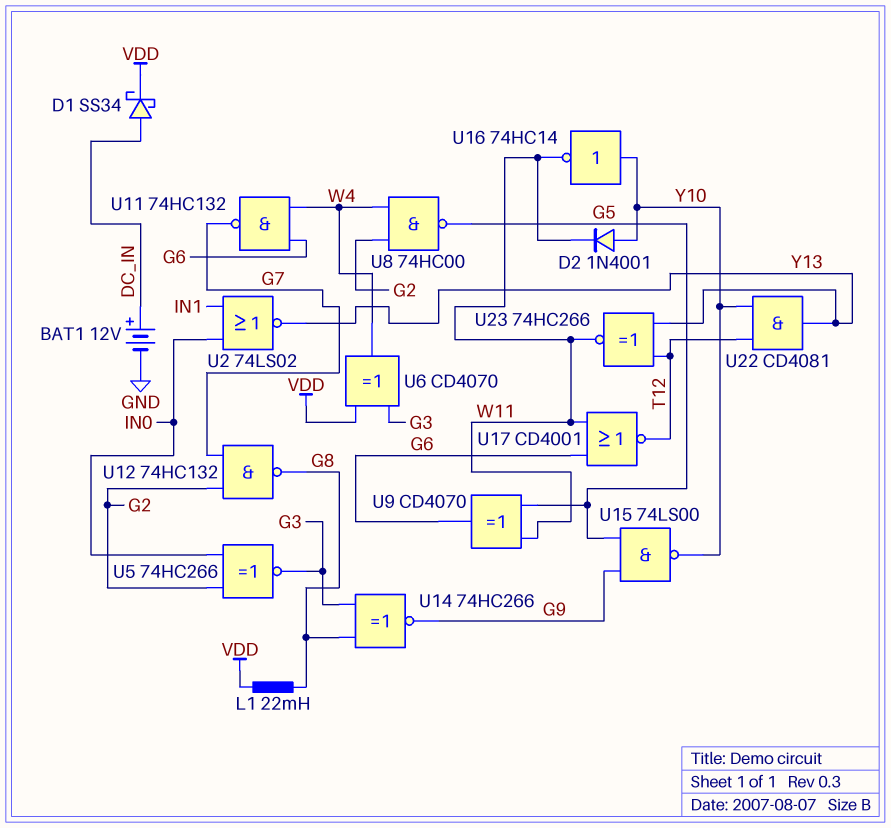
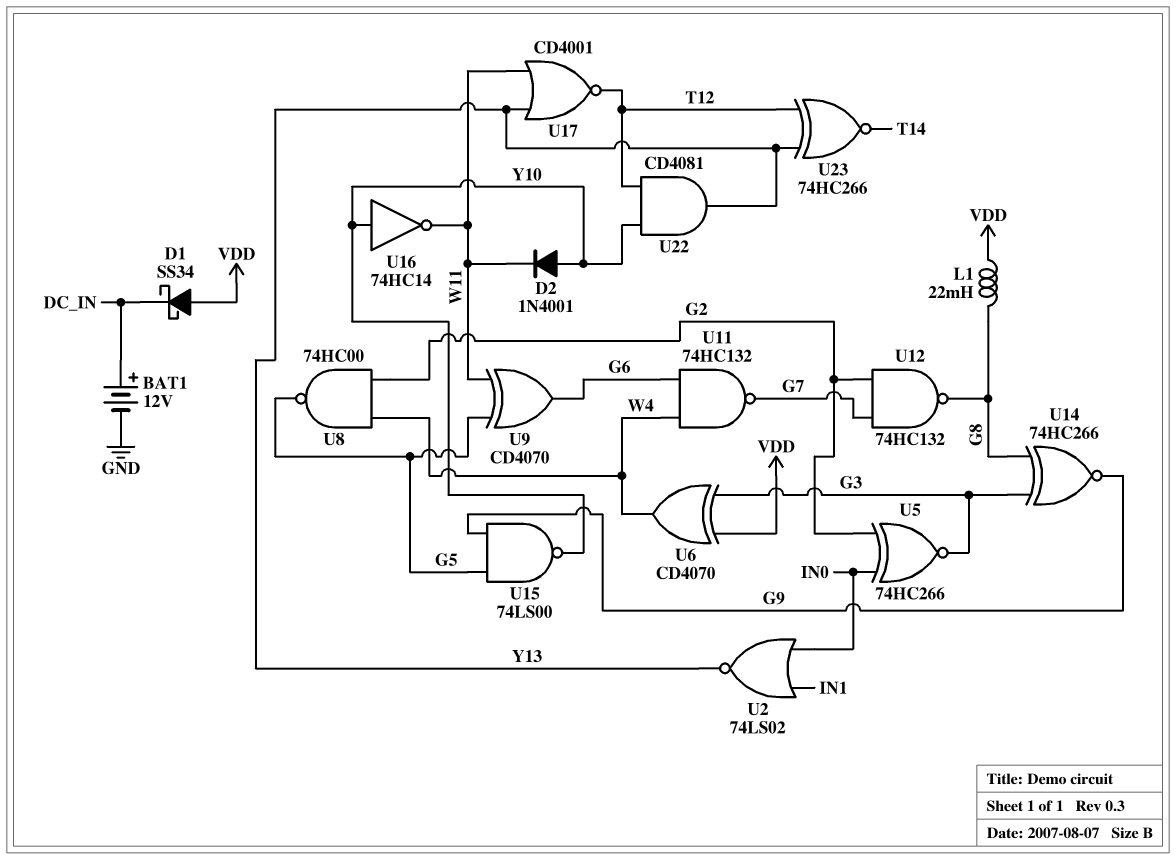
D1: schottky SS34 (A DC_IN, K VDD) -> schottky SS34 (A VDD, K DC_IN)
U17: NOR CD4001 (in G6, in W11, out T12) -> NOR CD4001 (in W11, in Y13, out T12)
U23: XNOR 74HC266 (in T12, in Y13, out W11) -> XNOR 74HC266 (in T12, in Y13, out T14)

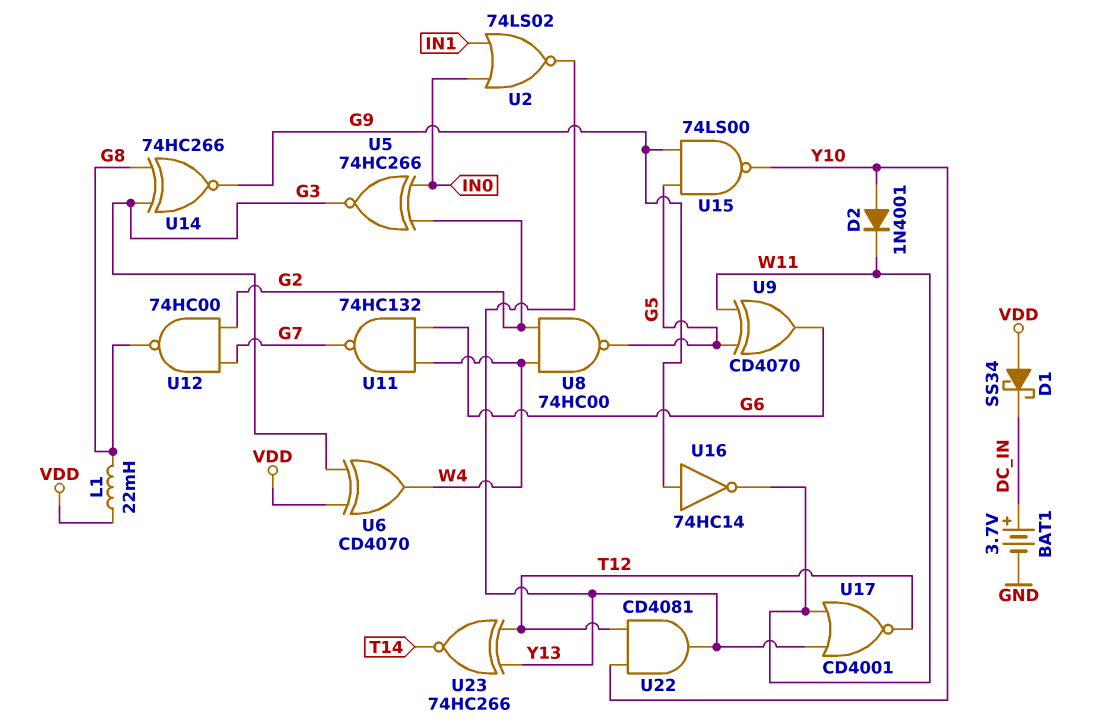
BAT1: 12V (plus DC_IN, minus GND) -> 3.7V (plus DC_IN, minus GND)
U12: NAND 74HC132 (in G2, in G7, out G8) -> NAND 74HC00 (in G2, in G7, out G8)
U16: NOT 74HC14 (in Y10, out W11) -> NOT 74HC14 (in G9, out W11)

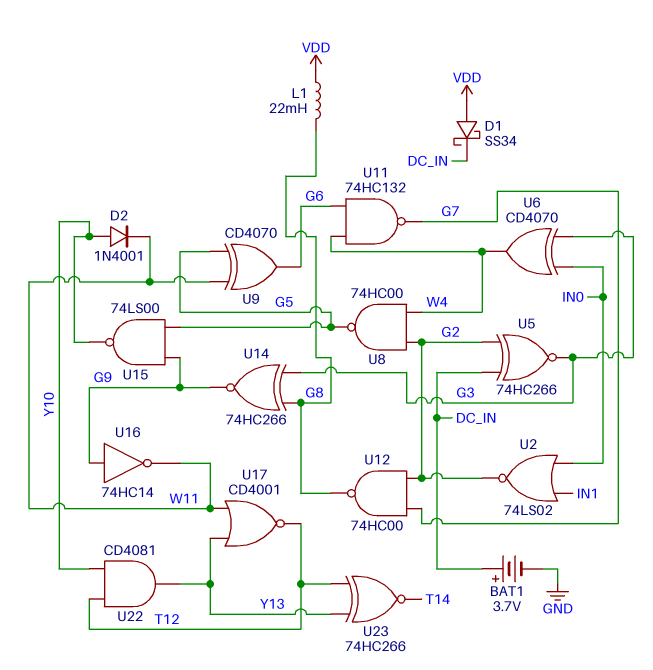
U2: NOR 74LS02 (in IN0, in IN1, out Y13) -> NOR 74LS02 (in IN0, in IN1, out G2)
U5: XNOR 74HC266 (in G2, in IN0, out G3) -> XNOR 74HC266 (in DC_IN, in G2, out G3)
U6: XOR CD4070 (in G3, in VDD, out W4) -> XOR CD4070 (in G3, in IN0, out W4)

